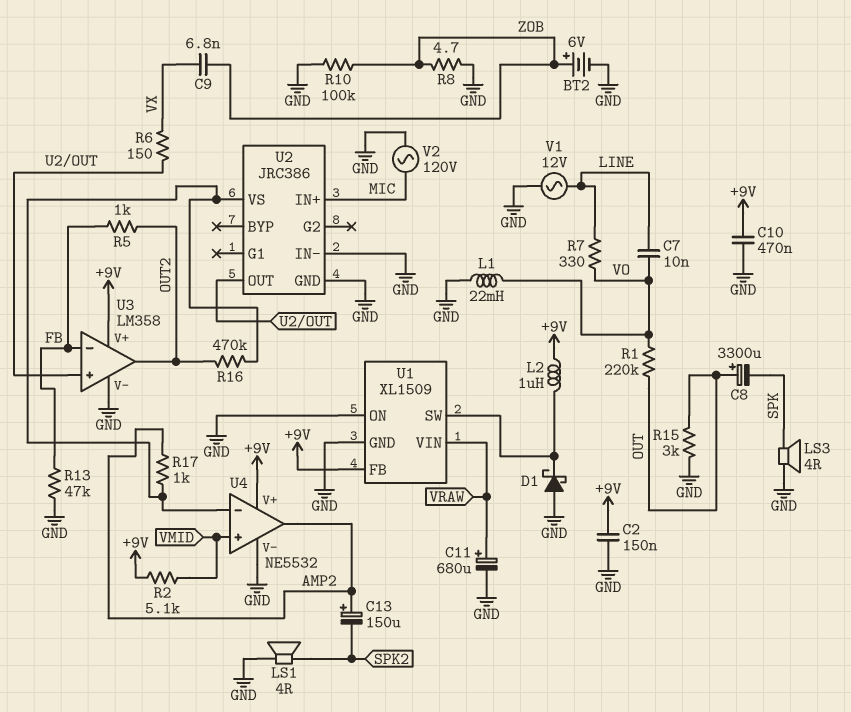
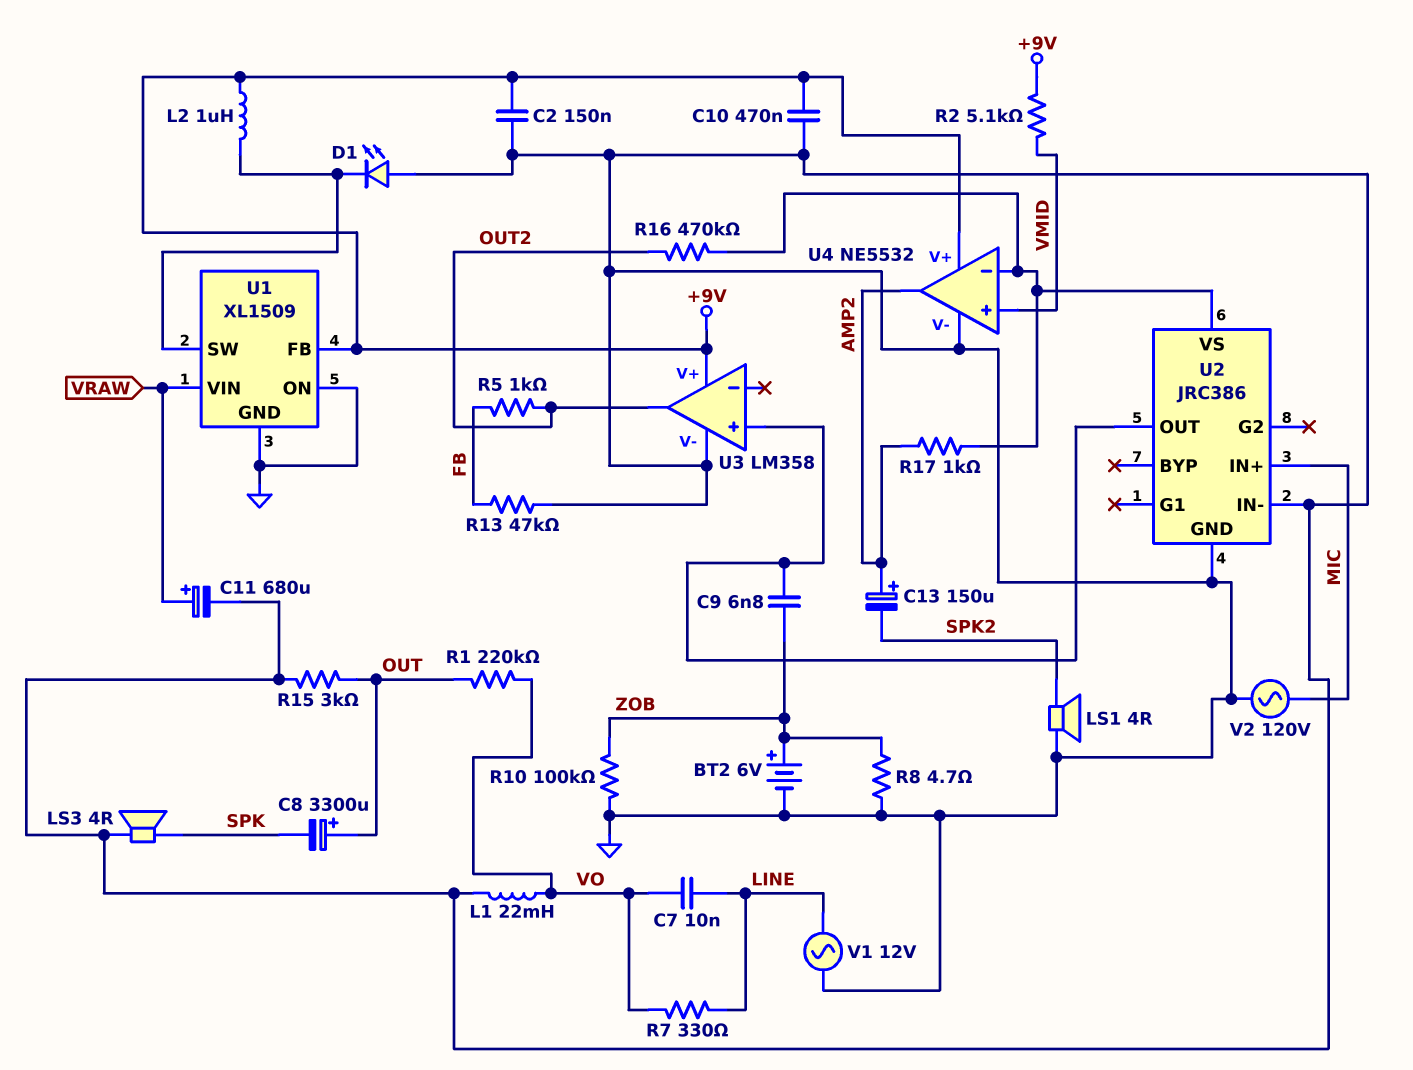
C9: 6.8nF (VX, ZOB) -> 6.8nF (U2/OUT, ZOB)
D1: schottky (A GND, K U1/SW) -> LED (A GND, K U1/SW)
R6: 150 (U2/OUT, VX) -> none
U3 pin in-: FB -> none

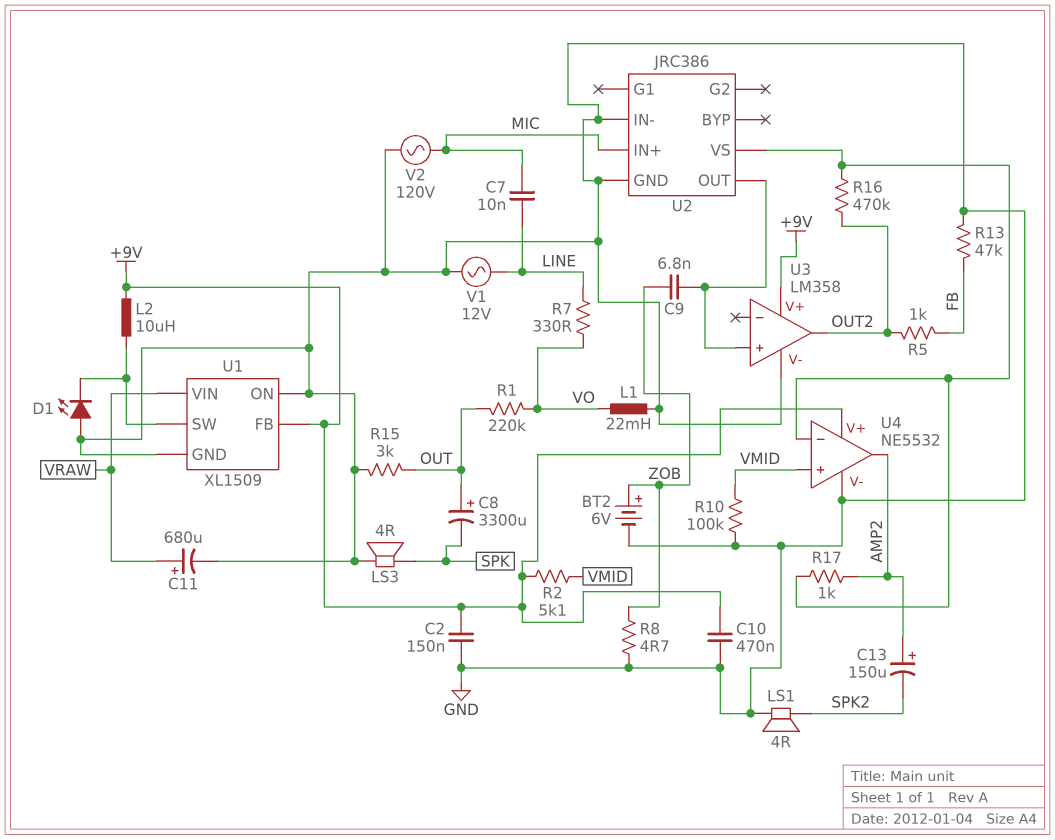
C7: 10nF (LINE, VO) -> 10nF (LINE, MIC)
L2: 1uH (+9V, U1/SW) -> 10uH (+9V, U1/SW)
R10: 100k (GND, ZOB) -> 100k (GND, VMID)

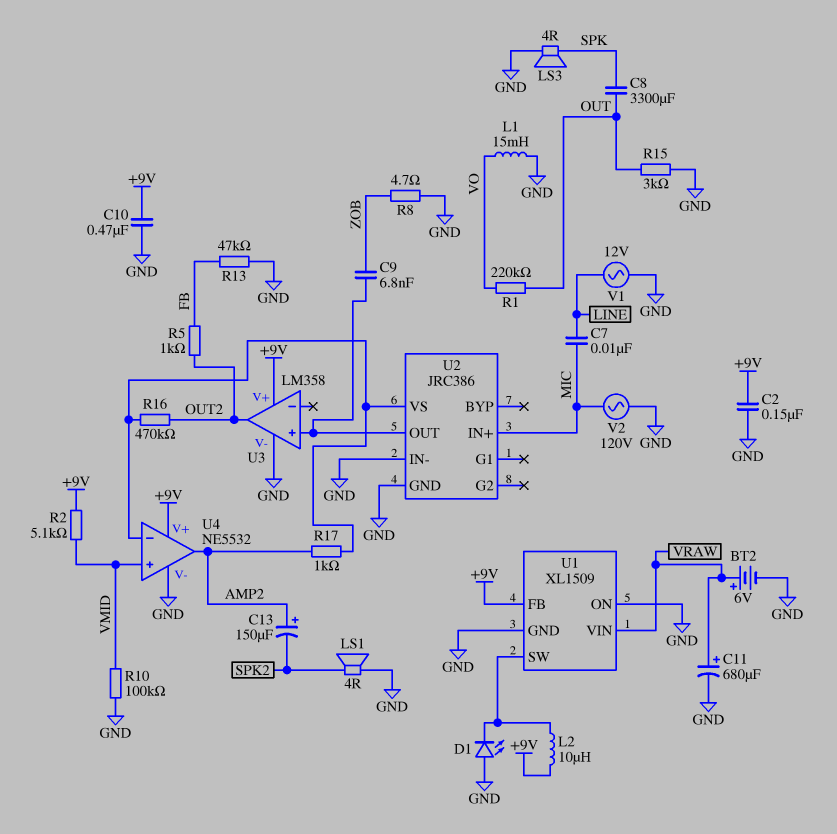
BT2: 6V (plus ZOB, minus GND) -> 6V (plus VRAW, minus GND)
C8: 3300uF (plus OUT, minus SPK) -> 3300uF (OUT, SPK)
L1: 22mH (GND, VO) -> 15mH (GND, VO)
R7: 330 (LINE, VO) -> none

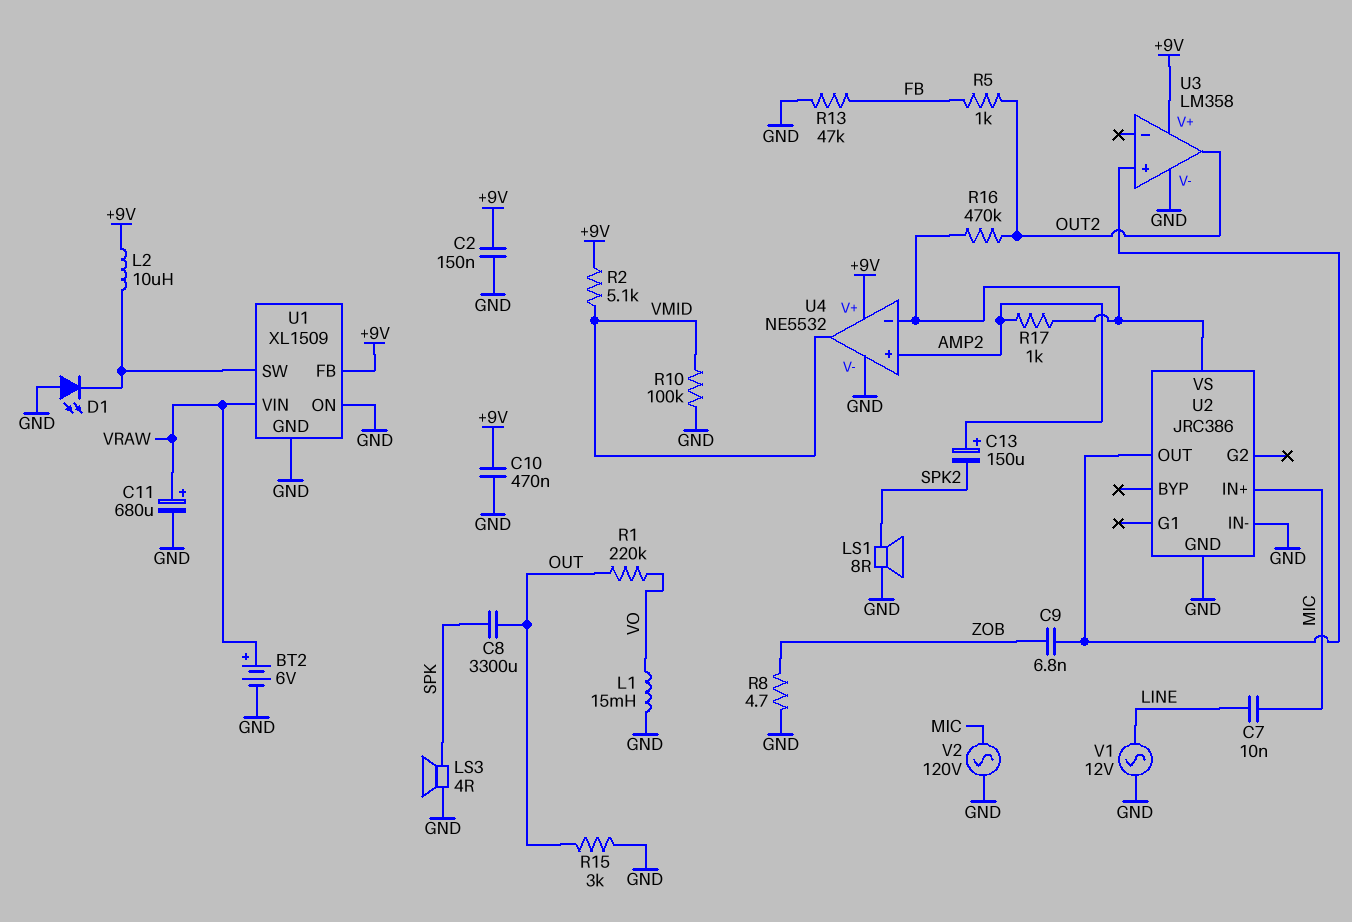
LS1: speaker 4R (GND, SPK2) -> speaker 8R (GND, SPK2)
U4 pin in+: VMID -> AMP2
U4 pin out: AMP2 -> VMID

